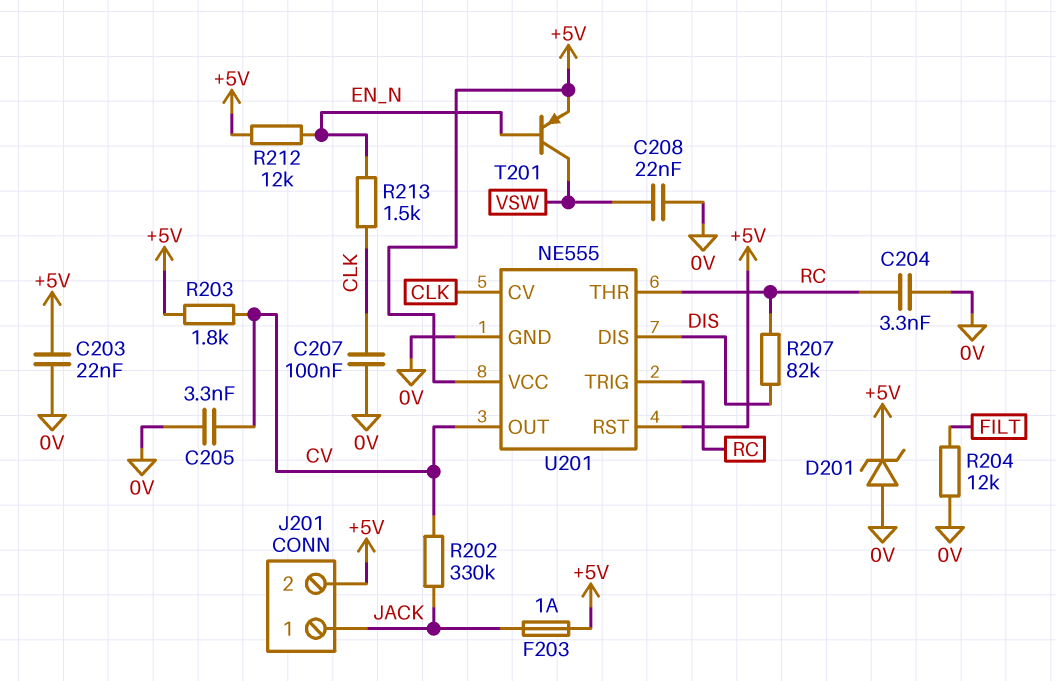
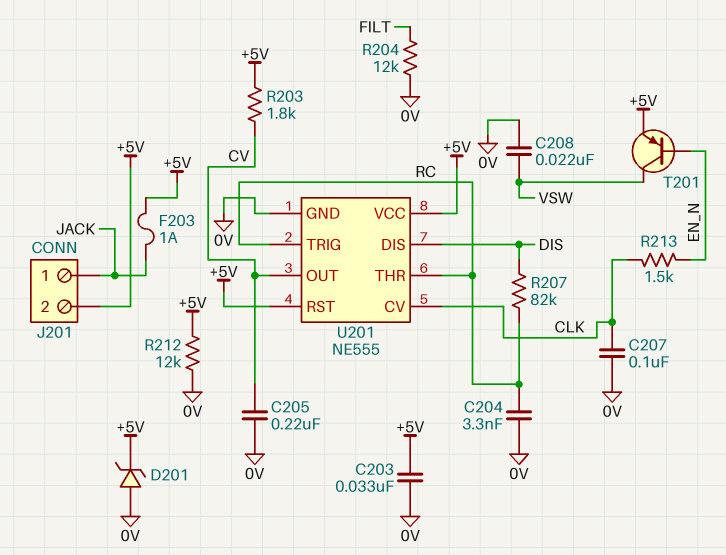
C203: 22nF (+5V, 0V) -> 33nF (+5V, 0V)
C205: 3.3nF (0V, CV) -> 220nF (0V, CV)
R202: 330k (CV, JACK) -> none
R212: 12k (+5V, EN_N) -> 12k (+5V, 0V)

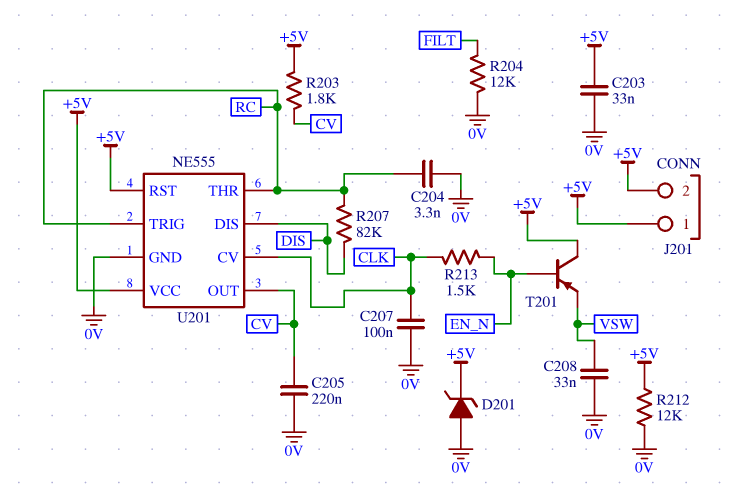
C208: 22nF (0V, VSW) -> 33nF (0V, VSW)
F203: 1A (+5V, JACK) -> none
J201 pin 1: JACK -> +5V
T201: PNP (B EN_N, C VSW, E +5V) -> PNP (B EN_N, C +5V, E VSW)

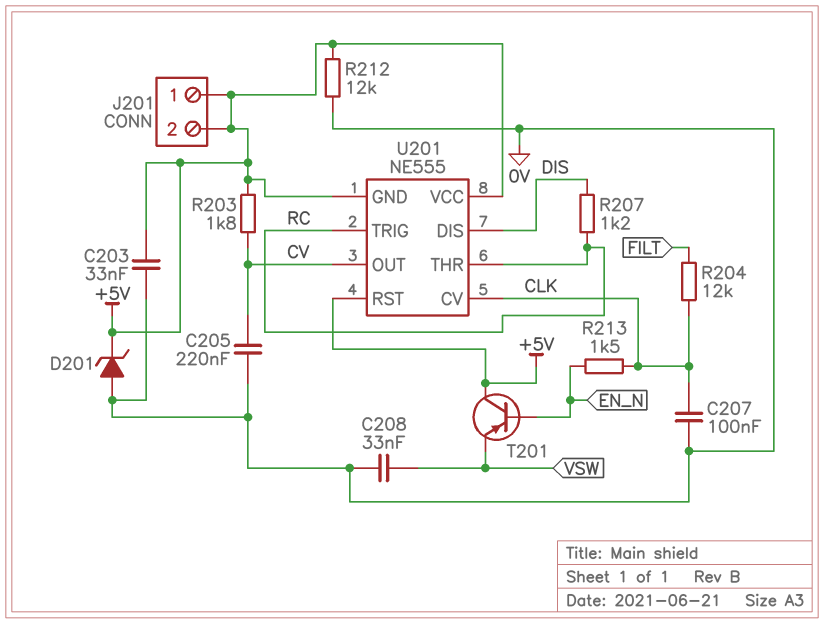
C204: 3.3nF (0V, RC) -> none
R204: 12k (0V, FILT) -> 12k (CLK, FILT)
R207: 82k (DIS, RC) -> 1.2k (DIS, RC)
U201 pin GND: 0V -> +5V

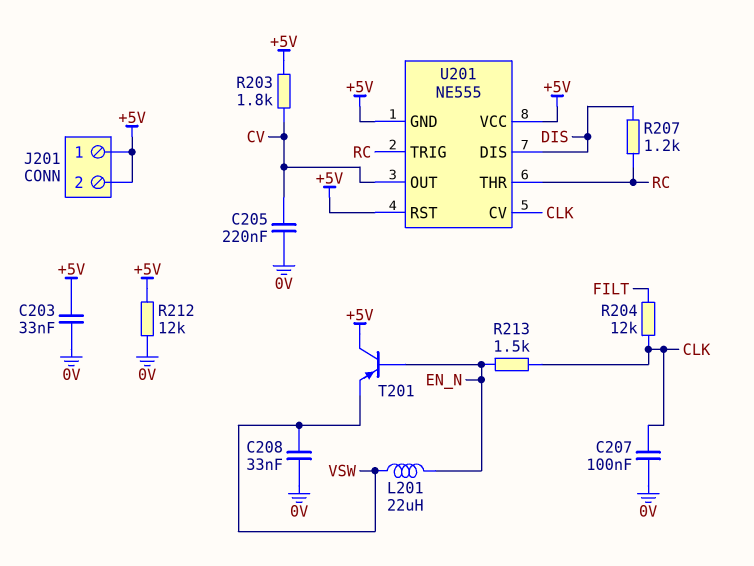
D201: zener (A 0V, K +5V) -> none
L201: none -> 22uH (EN_N, VSW)

